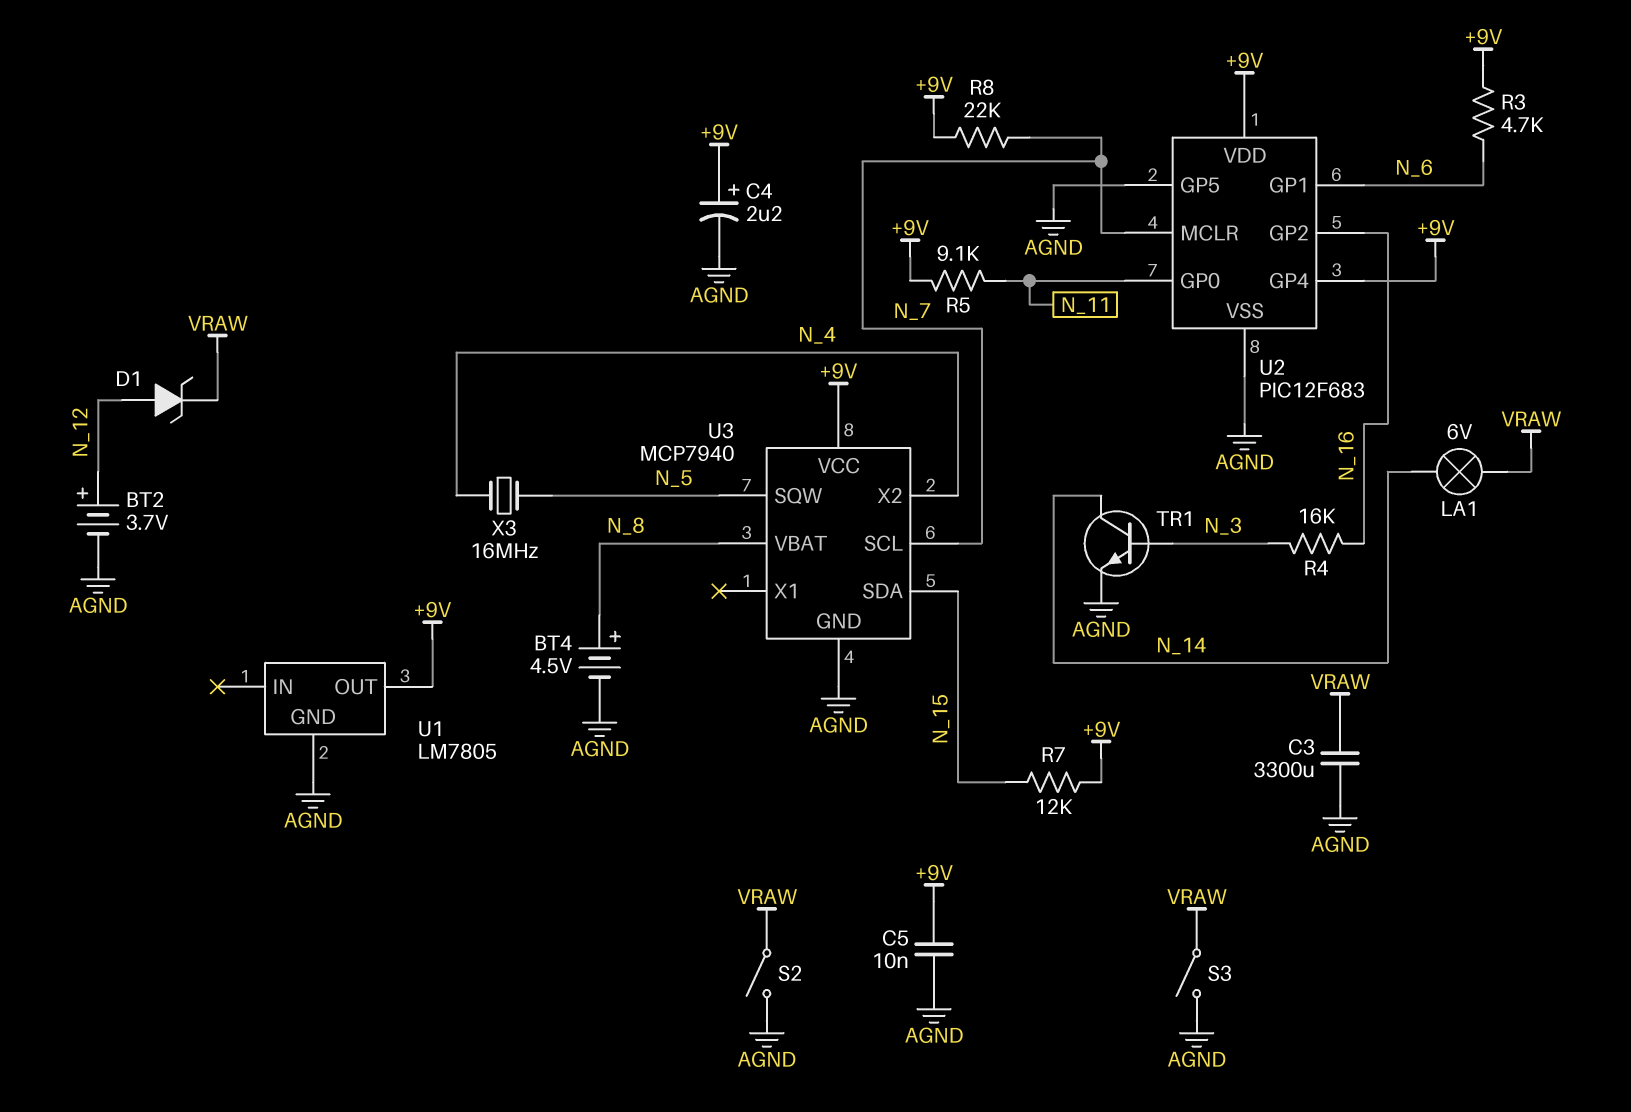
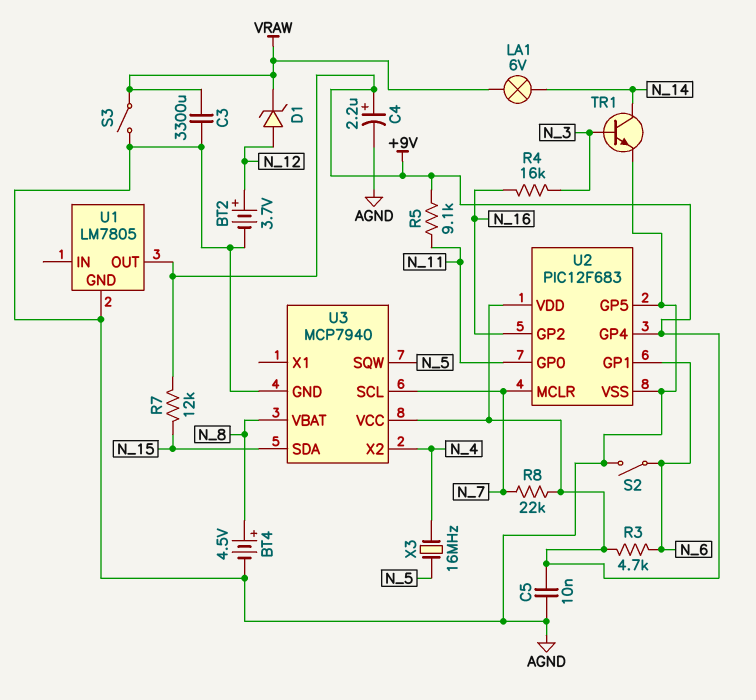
S2: switch (AGND, VRAW) -> switch (AGND, N_6)

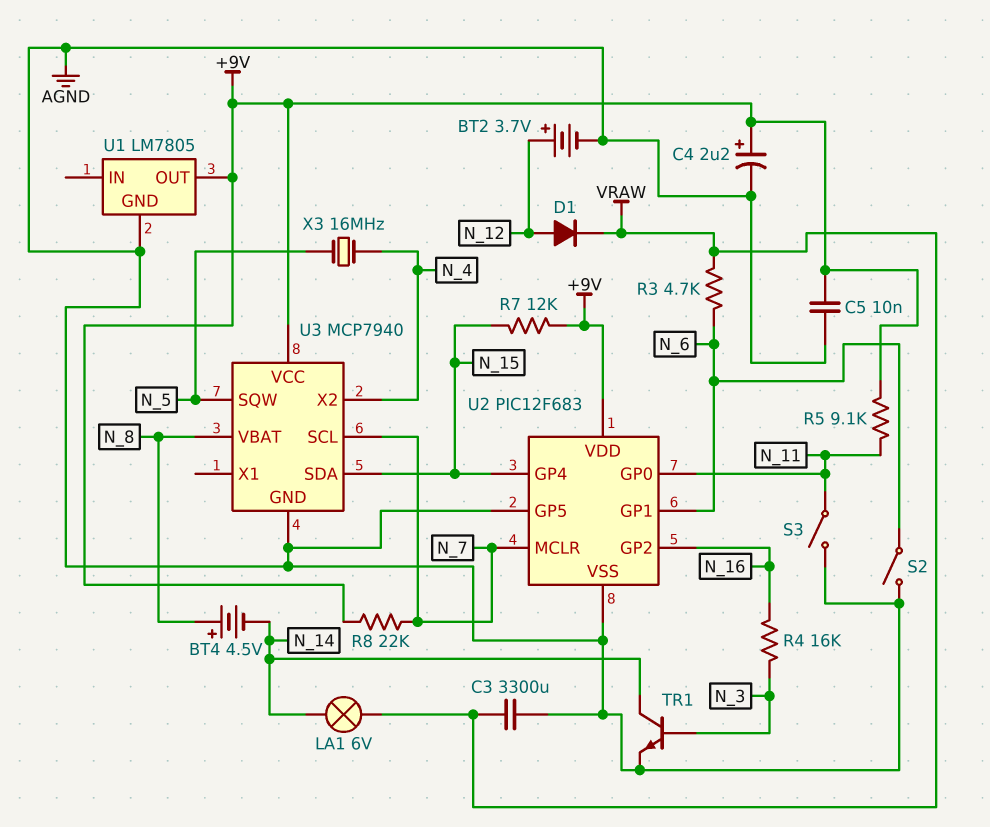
BT4: 4.5V (plus N_8, minus AGND) -> 4.5V (plus N_8, minus N_14)
D1: zener (A N_12, K VRAW) -> diode (A N_12, K VRAW)
R3: 4.7k (+9V, N_6) -> 4.7k (N_6, VRAW)
S3: switch (AGND, VRAW) -> switch (AGND, N_11)
U2 pin GP4: +9V -> N_15

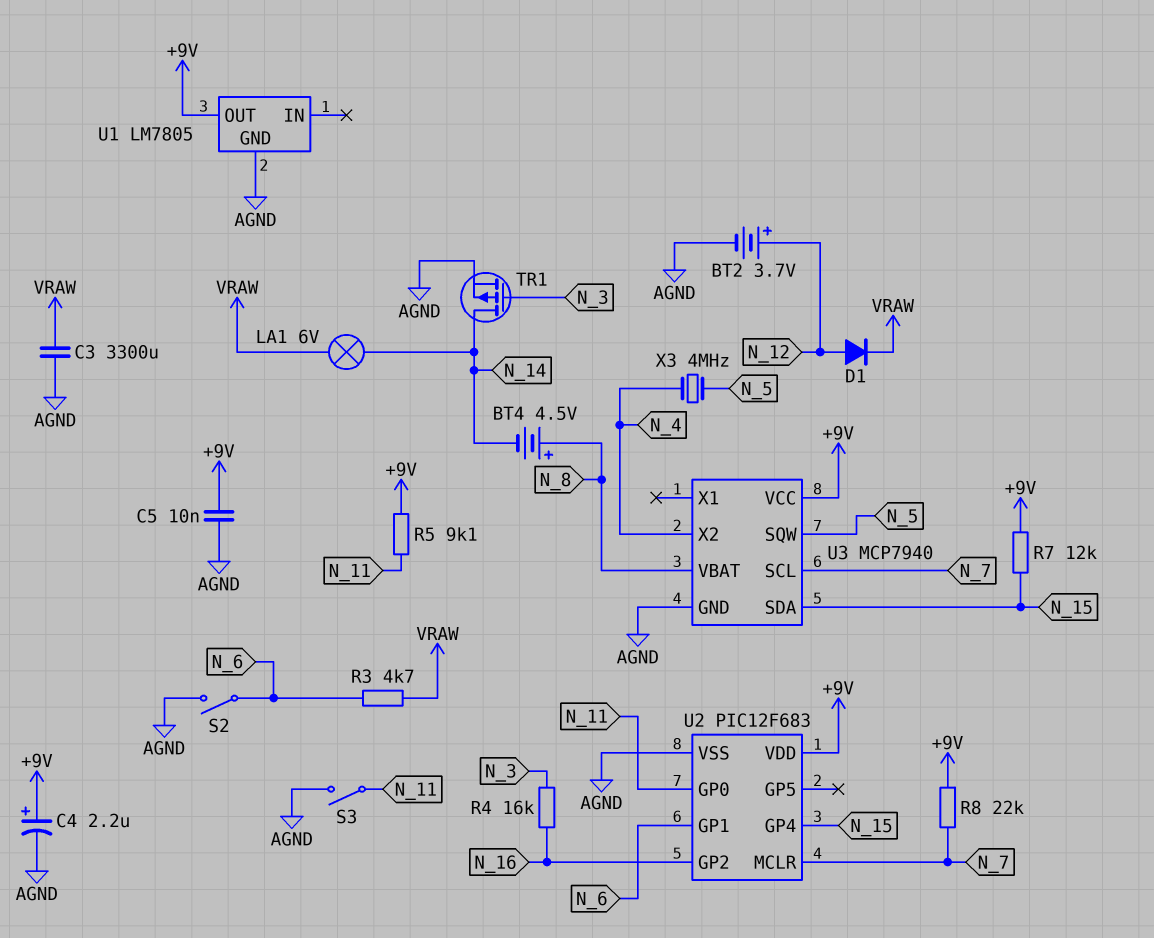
TR1: NPN (B N_3, C N_14, E AGND) -> PMOS (G N_3, D N_14, S AGND)
U2 pin GP5: AGND -> none
X3: 16MHz (N_4, N_5) -> 4MHz (N_4, N_5)

